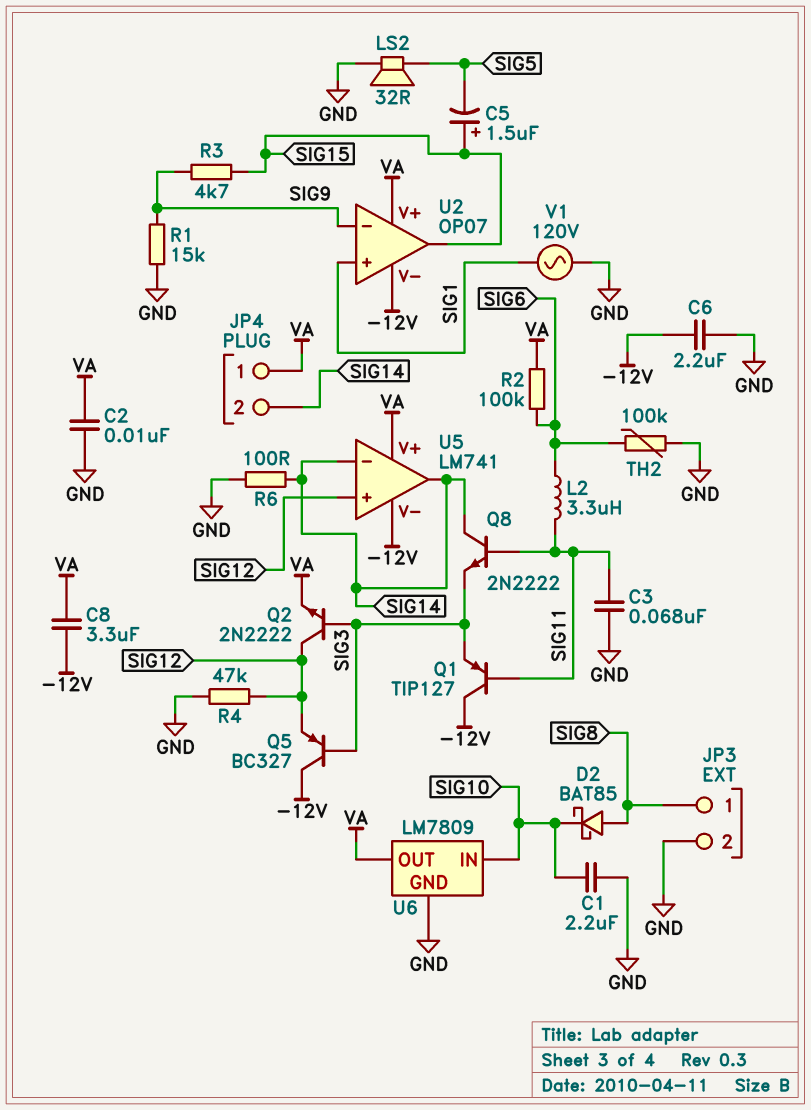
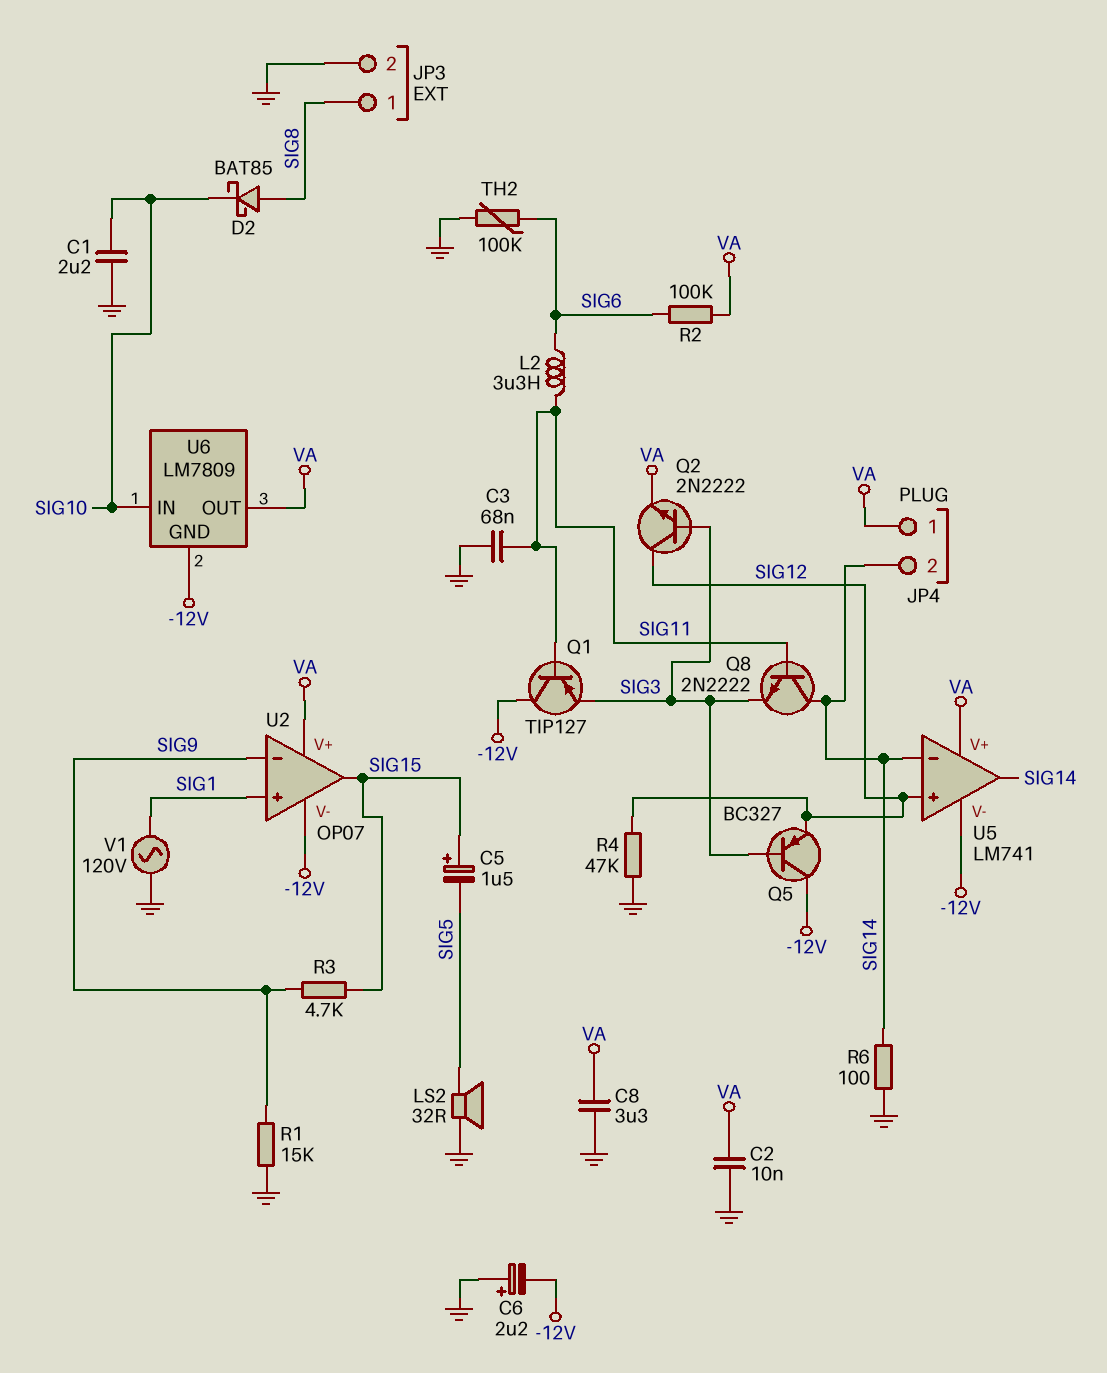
C6: 2.2uF (-12V, GND) -> 2.2uF (plus GND, minus -12V)
C8: 3.3uF (-12V, VA) -> 3.3uF (GND, VA)
U6 pin GND: GND -> -12V

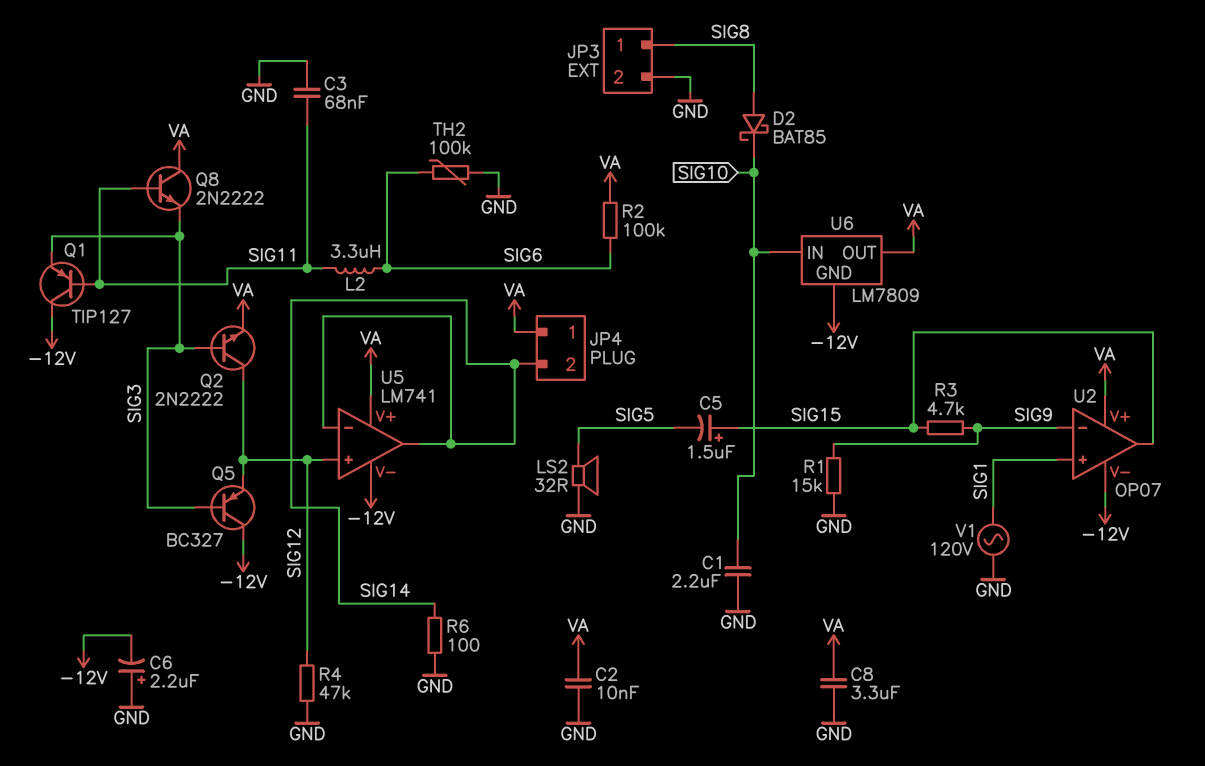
Q8: NPN 2N2222 (B SIG11, C SIG14, E SIG3) -> NPN 2N2222 (B SIG11, C VA, E SIG3)

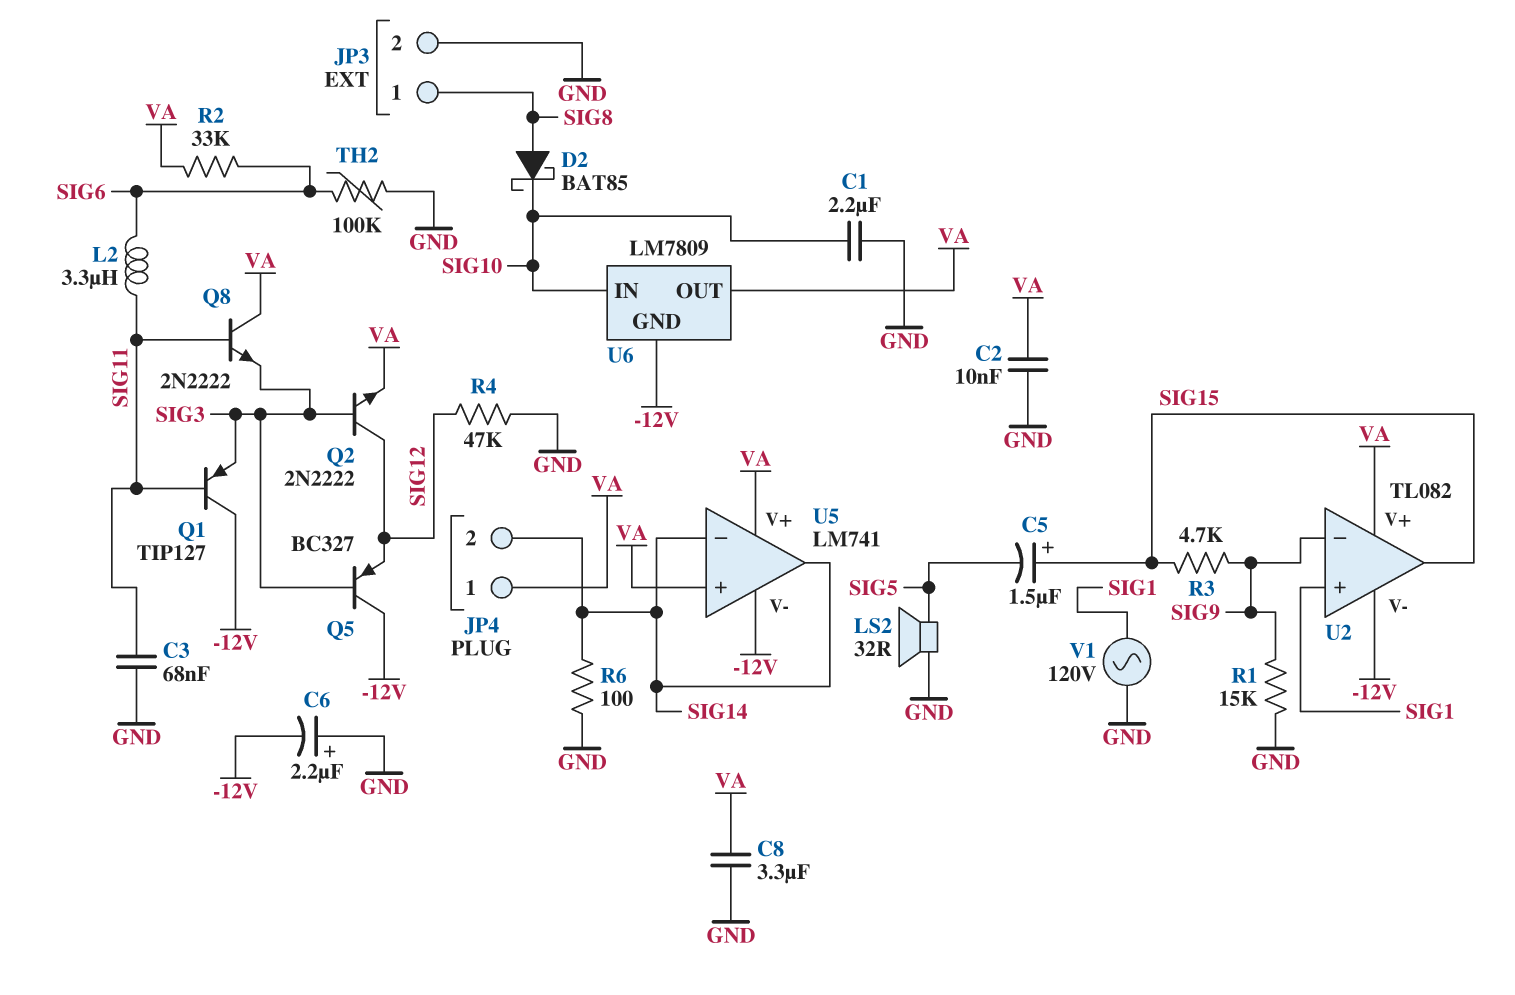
R2: 100k (SIG6, VA) -> 33k (SIG6, VA)
U2: OP07 -> TL082
U5 pin in+: SIG12 -> VA

